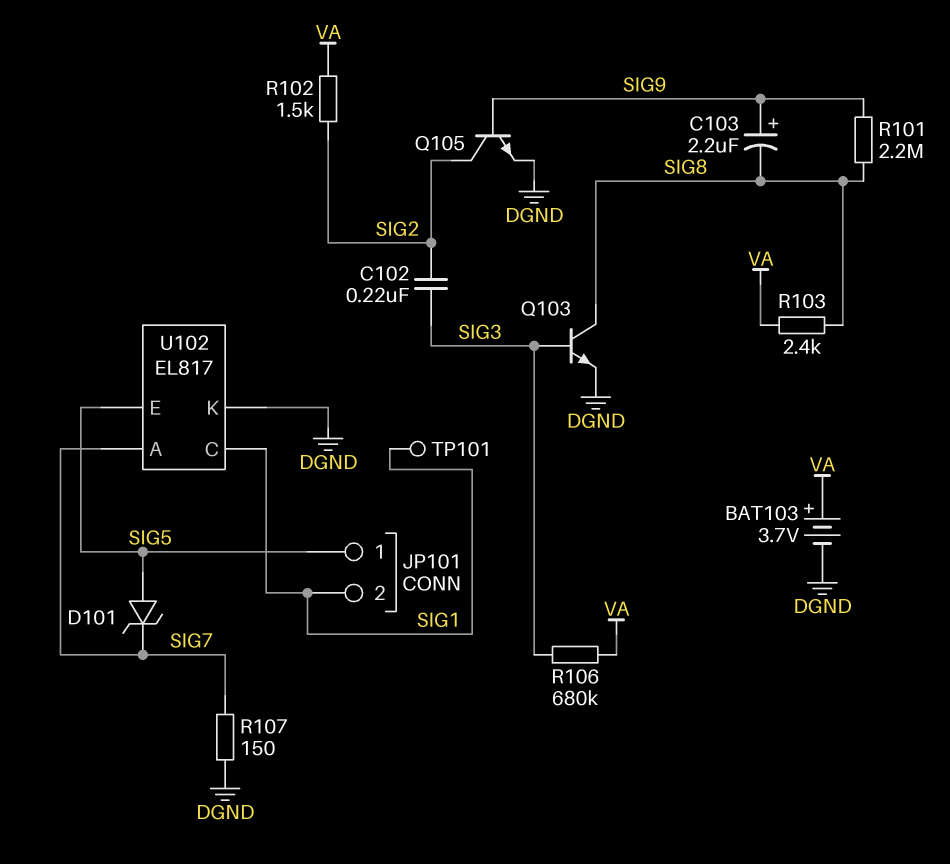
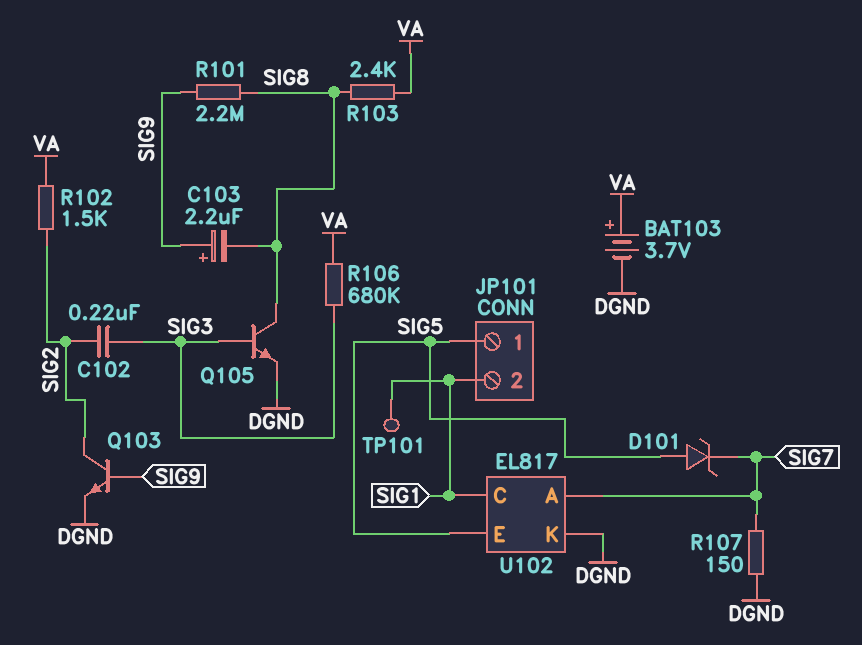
Q103: NPN (B SIG3, C SIG8, E DGND) -> NPN (B SIG9, C SIG2, E DGND)
Q105: NPN (B SIG9, C SIG2, E DGND) -> NPN (B SIG3, C SIG8, E DGND)

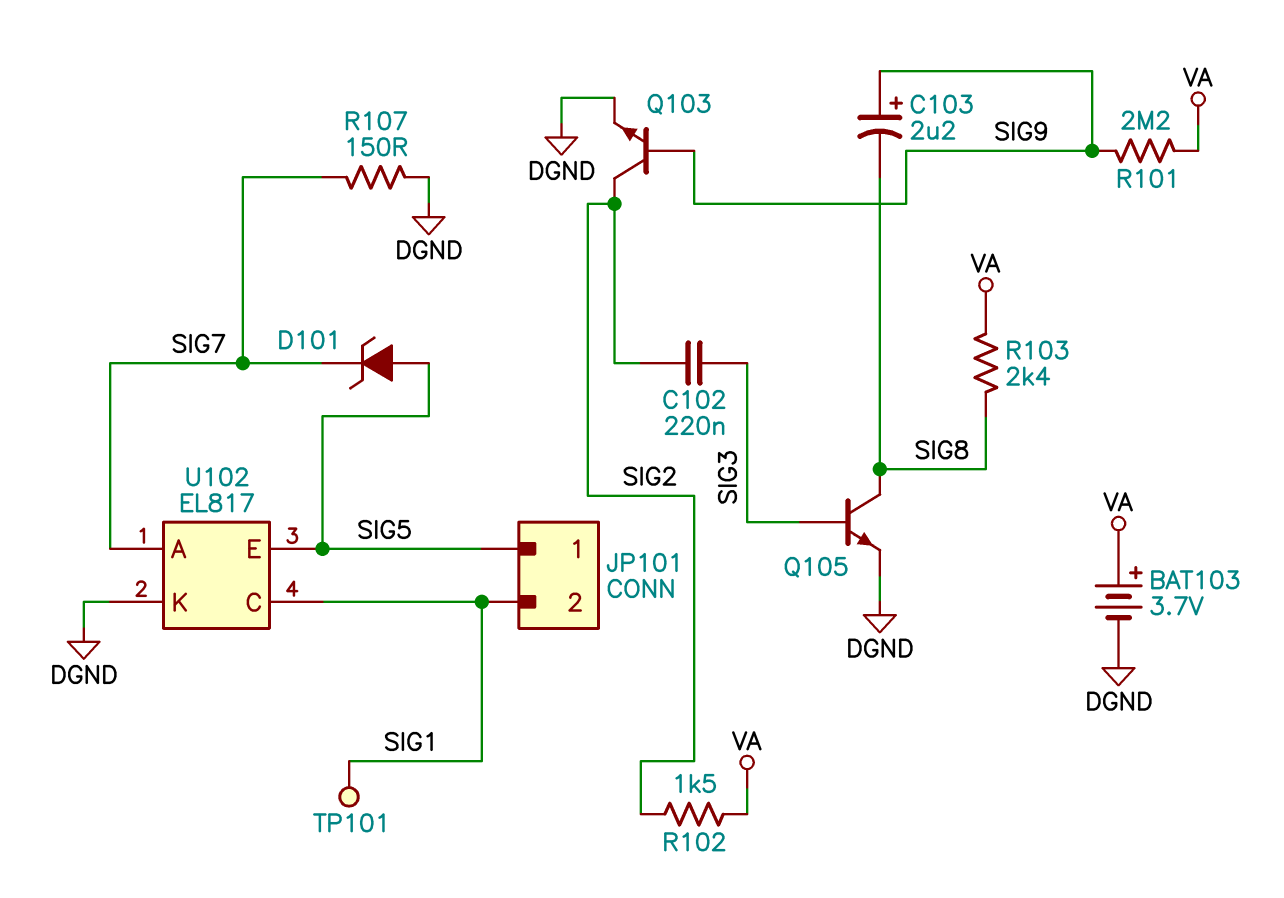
R101: 2.2M (SIG8, SIG9) -> 2.2M (SIG9, VA)
R106: 680k (SIG3, VA) -> none

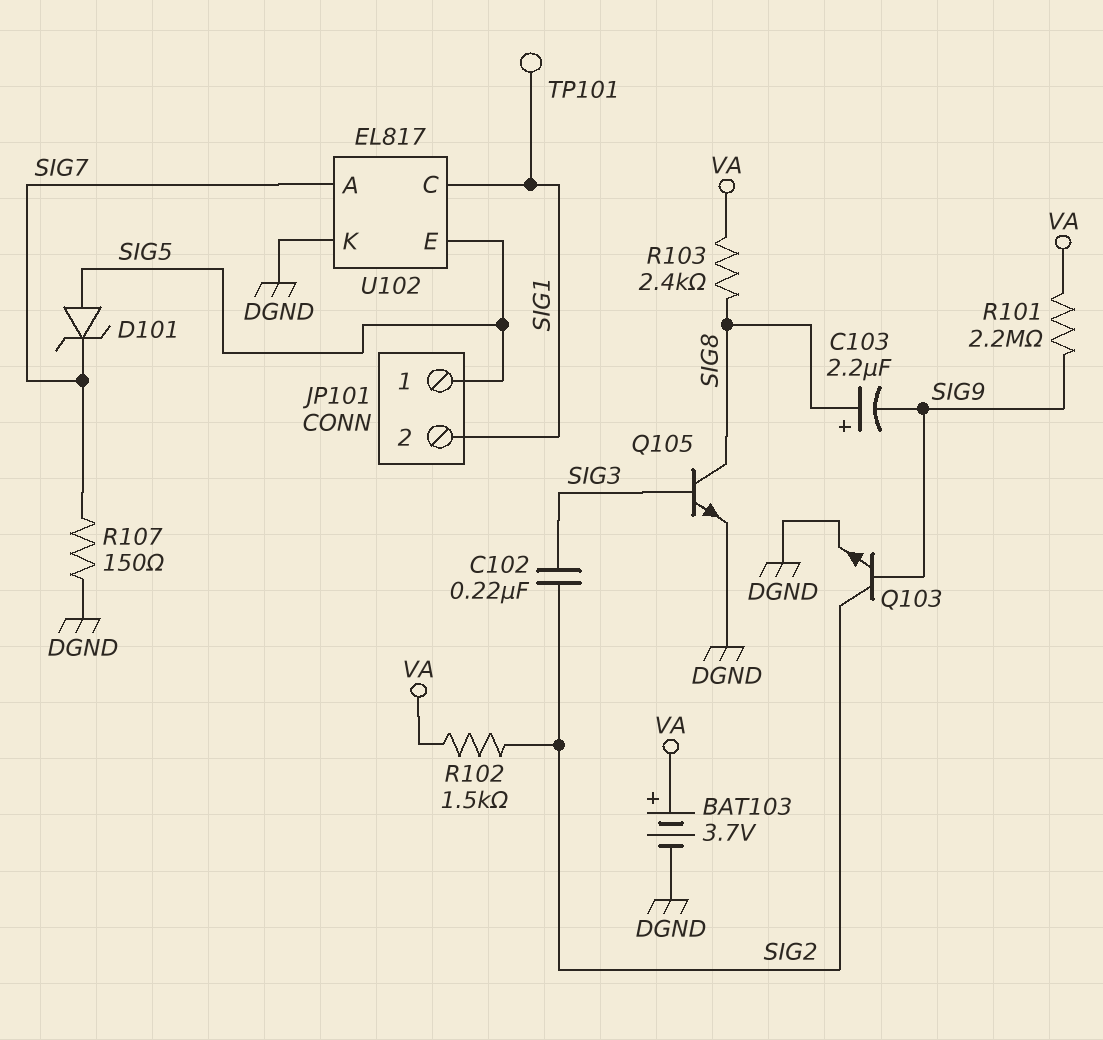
C103: 2.2uF (plus SIG9, minus SIG8) -> 2.2uF (plus SIG8, minus SIG9)

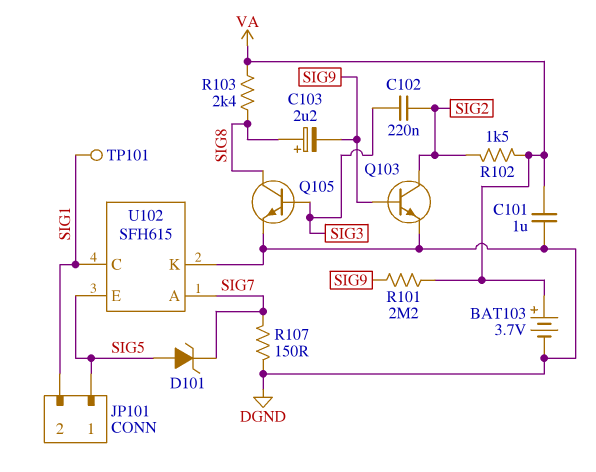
C101: none -> 1uF (DGND, VA)
U102: EL817 -> SFH615

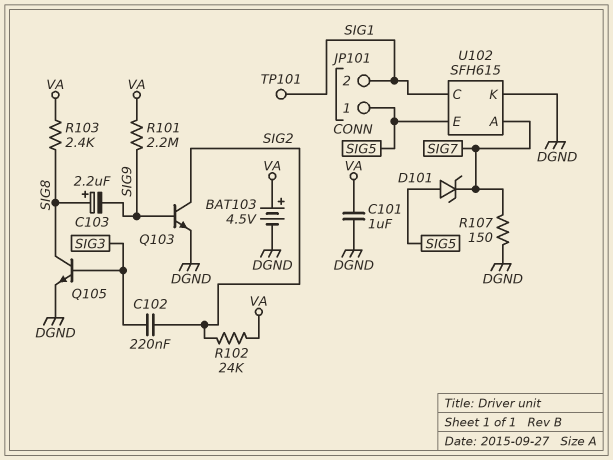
BAT103: 3.7V (plus VA, minus DGND) -> 4.5V (plus VA, minus DGND)
R102: 1.5k (SIG2, VA) -> 24k (SIG2, VA)

